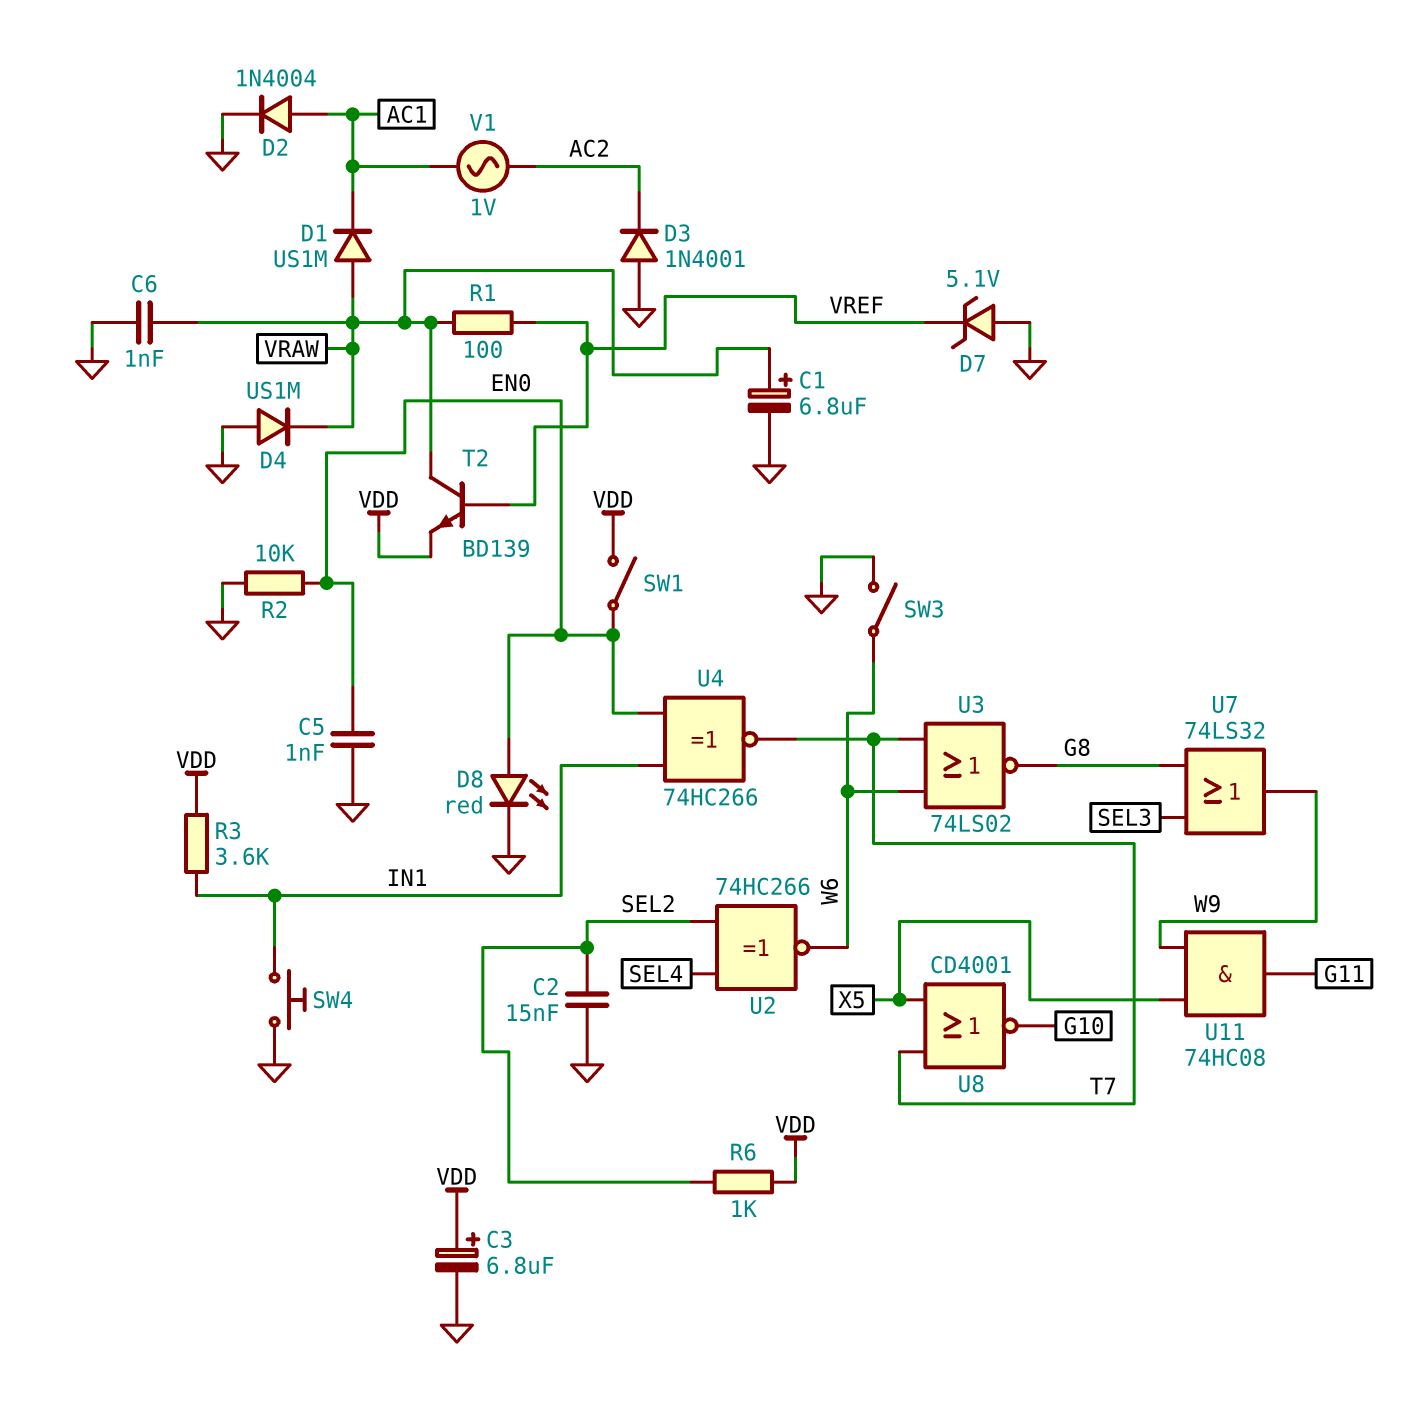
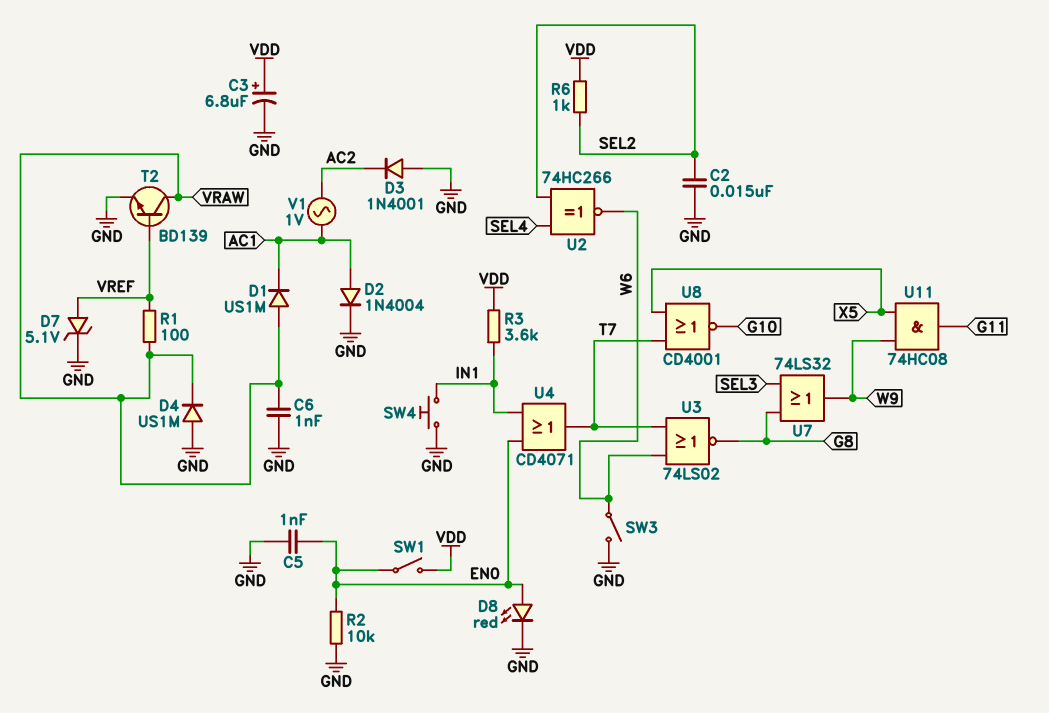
C1: 6.8uF (plus VRAW, minus GND) -> none
D7: zener 5.1V (A GND, K VREF) -> zener 5.1V (A VREF, K GND)
T2: NPN BD139 (B VREF, C VRAW, E VDD) -> NPN BD139 (B VREF, C VRAW, E GND)
U4: XNOR 74HC266 (in EN0, in IN1, out T7) -> OR CD4071 (in EN0, in IN1, out T7)

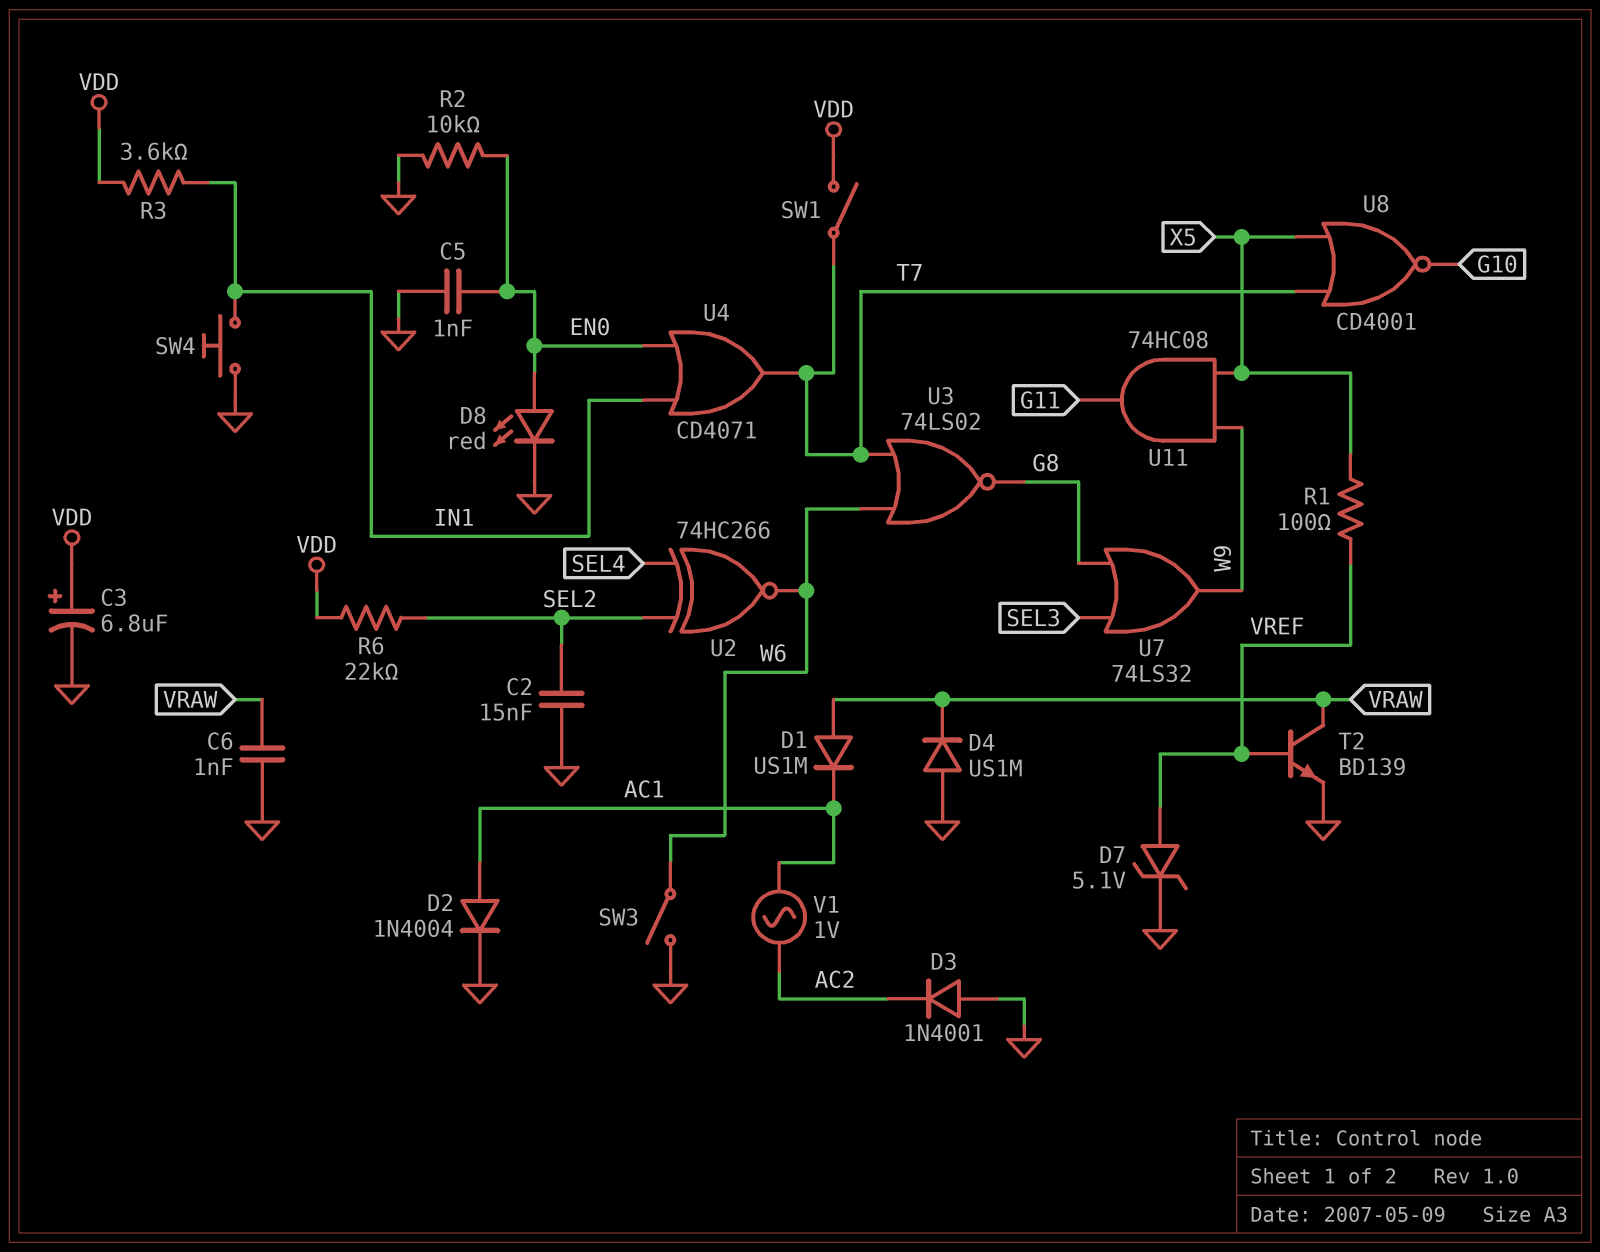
R1: 100 (VRAW, VREF) -> 100 (VREF, X5)
R6: 1k (SEL2, VDD) -> 22k (SEL2, VDD)
SW1: switch (EN0, VDD) -> switch (T7, VDD)

